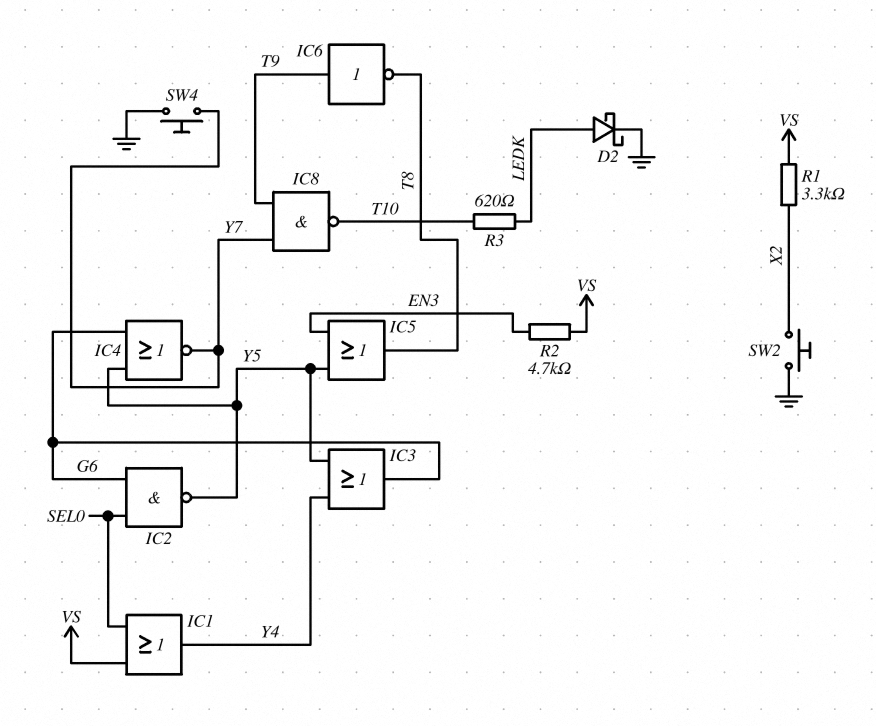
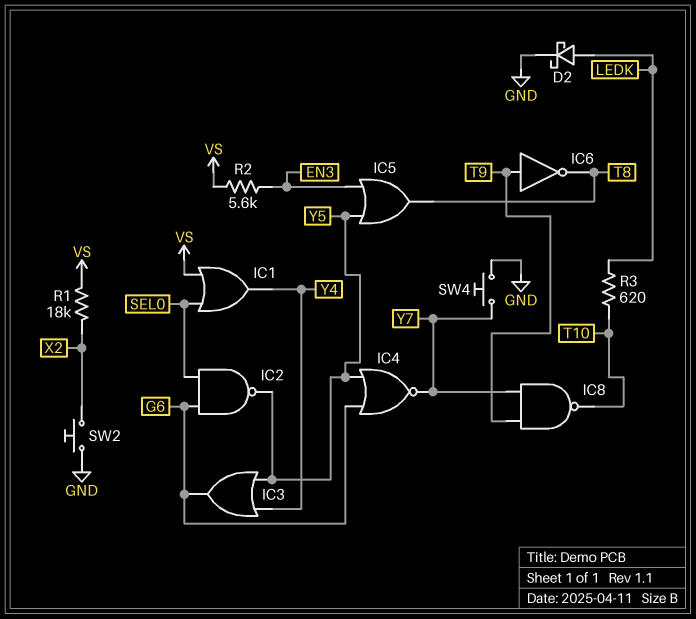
R1: 3.3k (VS, X2) -> 18k (VS, X2)
R2: 4.7k (EN3, VS) -> 5.6k (EN3, VS)

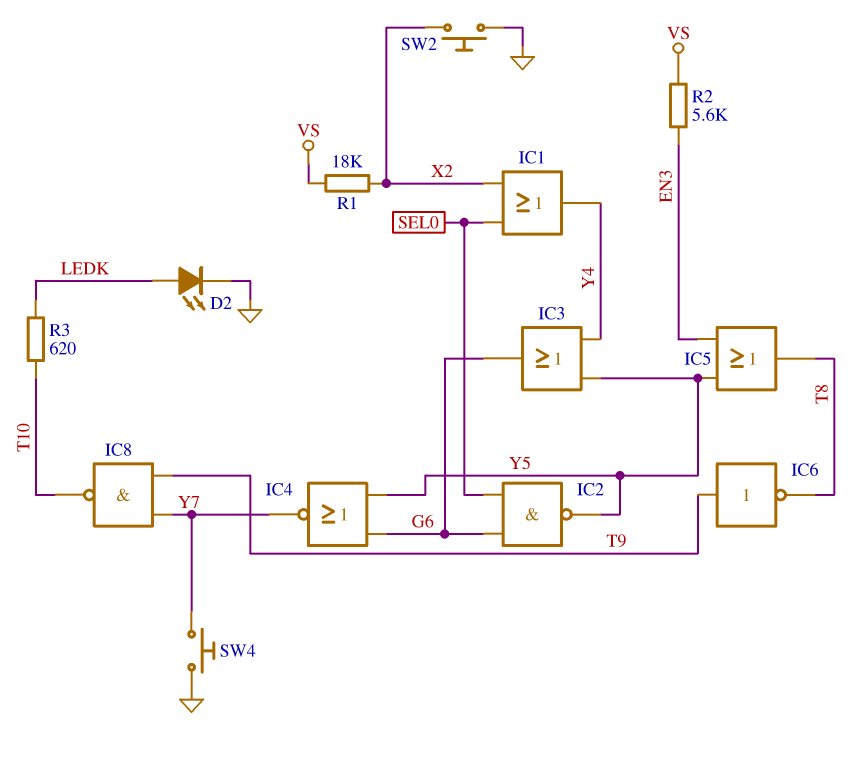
D2: schottky (A LEDK, K GND) -> LED (A LEDK, K GND)
IC1: OR (in SEL0, in VS, out Y4) -> OR (in SEL0, in X2, out Y4)

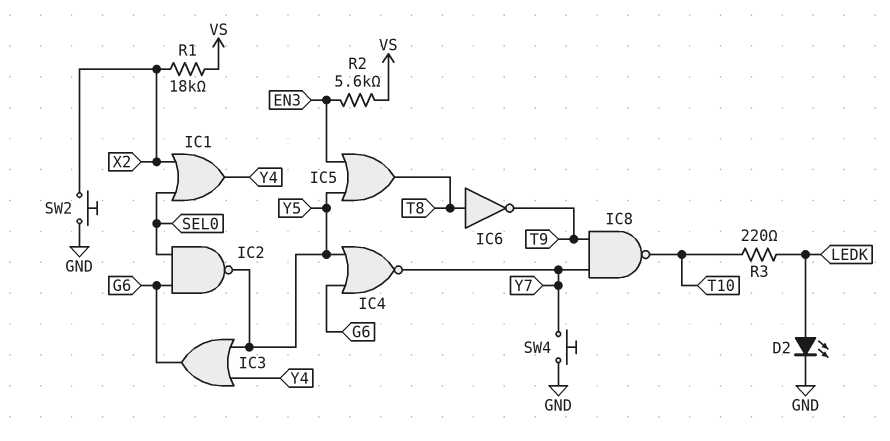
IC6: NOT (in T9, out T8) -> NOT (in T8, out T9)
R3: 620 (LEDK, T10) -> 220 (LEDK, T10)

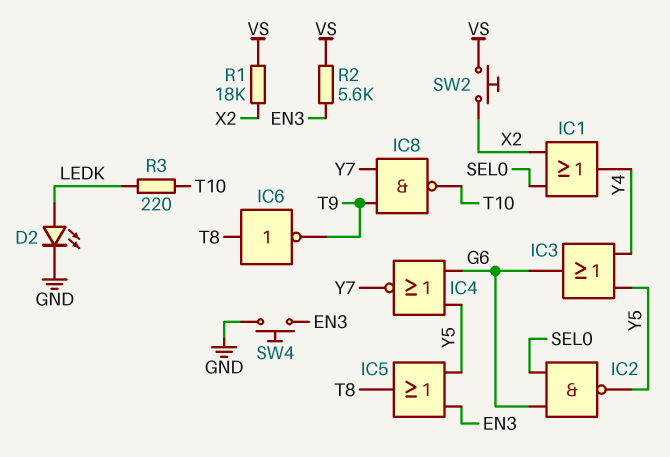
SW2: button (GND, X2) -> button (VS, X2)
SW4: button (GND, Y7) -> button (EN3, GND)

